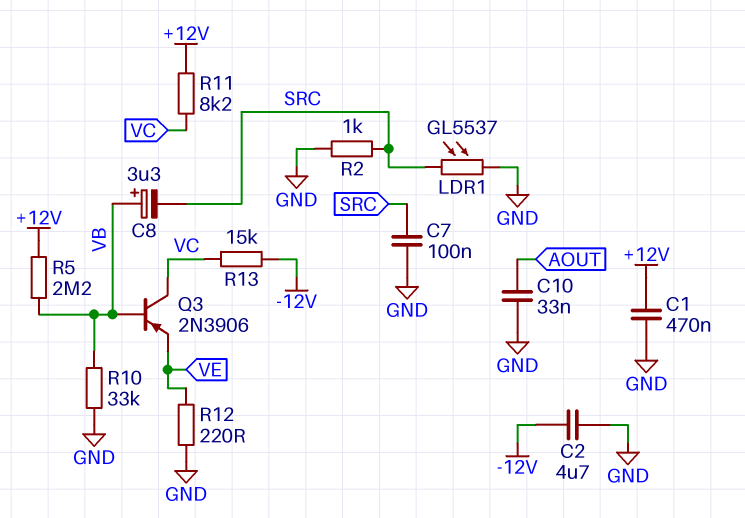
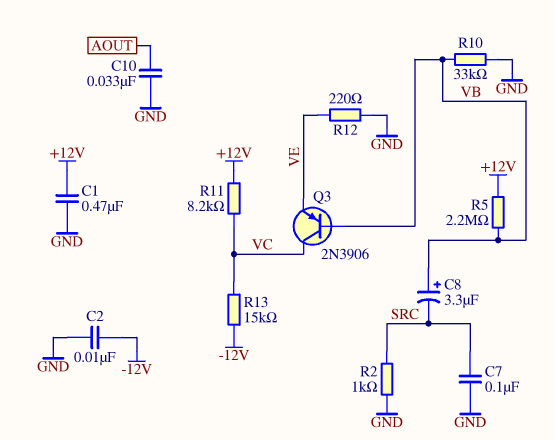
C2: 4.7uF (-12V, GND) -> 10nF (-12V, GND)
LDR1: GL5537 (GND, SRC) -> none

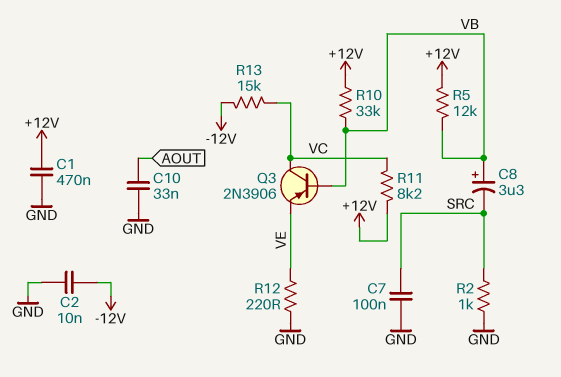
R5: 2.2M (+12V, VB) -> 12k (+12V, VB)
R10: 33k (GND, VB) -> 33k (+12V, VB)

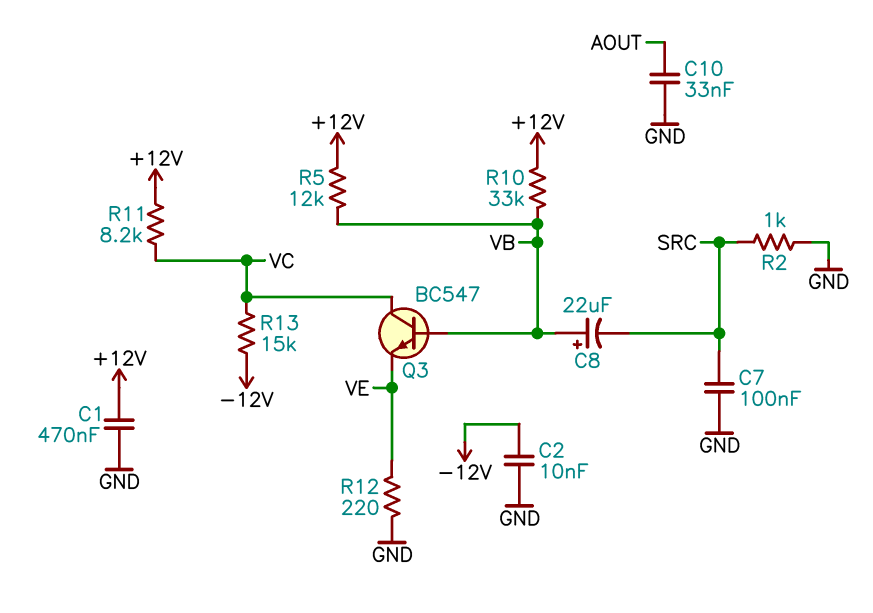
C8: 3.3uF (plus VB, minus SRC) -> 22uF (plus VB, minus SRC)
Q3: PNP 2N3906 (B VB, C VC, E VE) -> NPN BC547 (B VB, C VC, E VE)

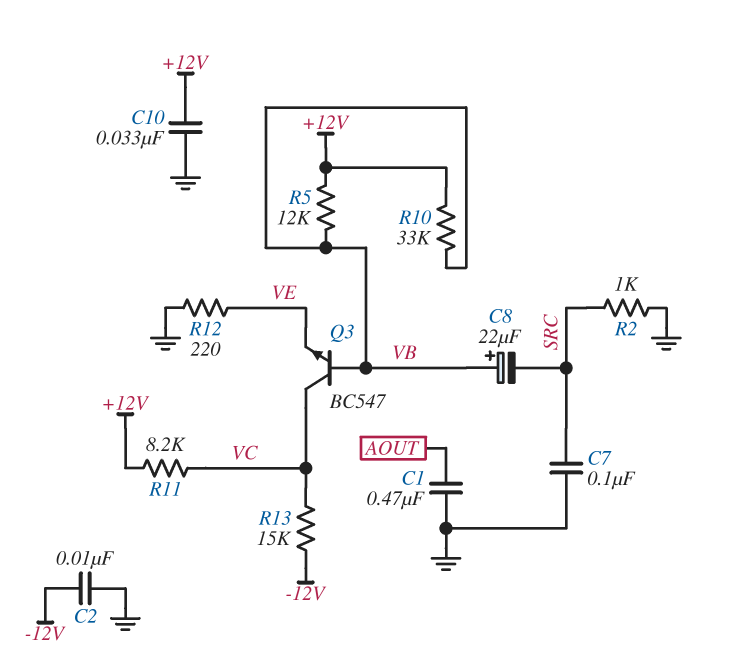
C1: 470nF (+12V, GND) -> 470nF (AOUT, GND)
C10: 33nF (AOUT, GND) -> 33nF (+12V, GND)

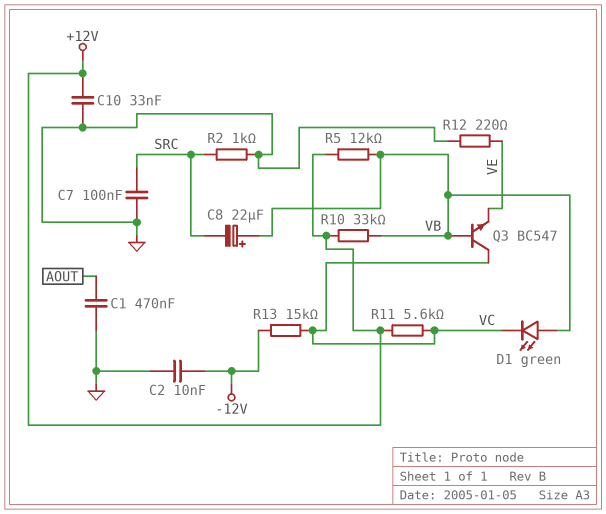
D1: none -> LED green (A VB, K VC)
R11: 8.2k (+12V, VC) -> 5.6k (+12V, VC)

